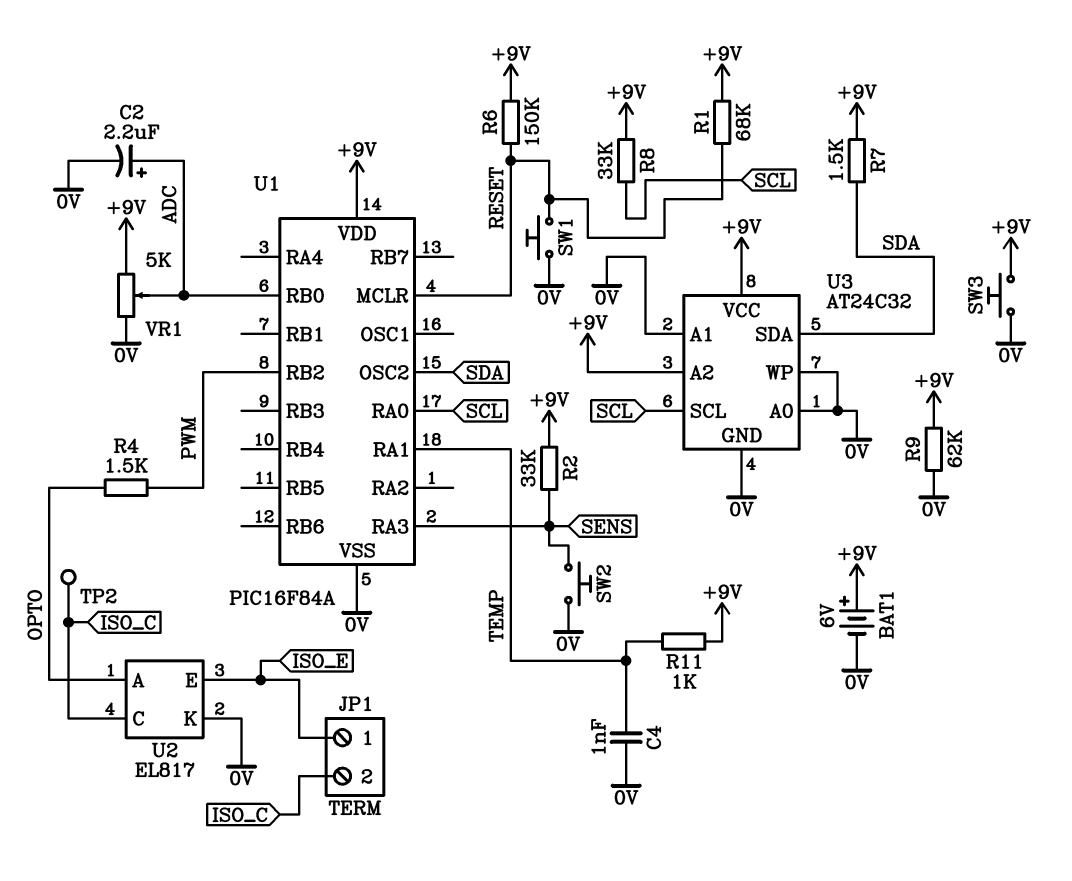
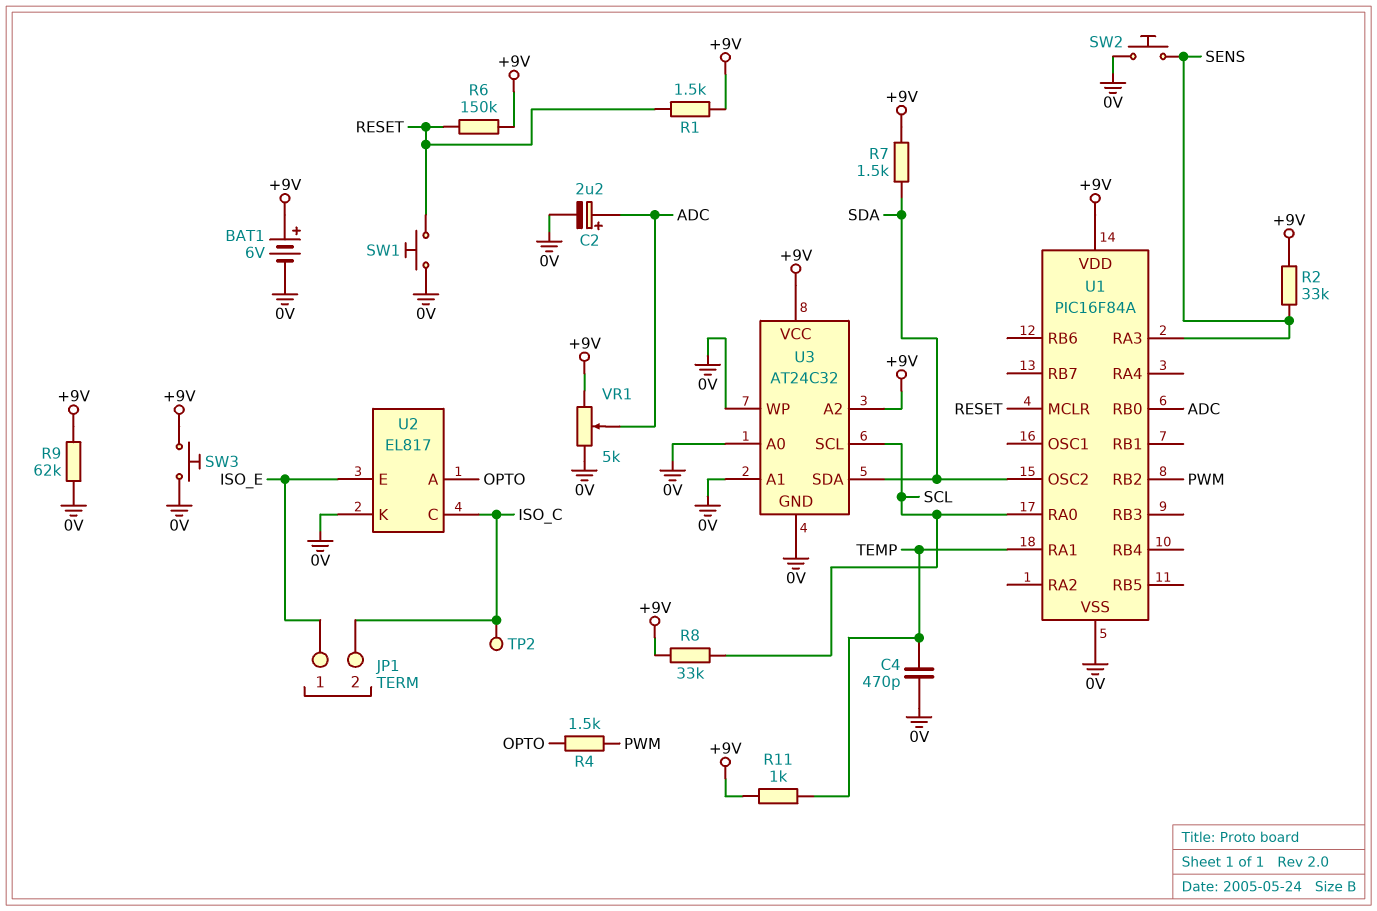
C4: 1nF (0V, TEMP) -> 470pF (0V, TEMP)
R1: 68k (+9V, RESET) -> 1.5k (+9V, RESET)

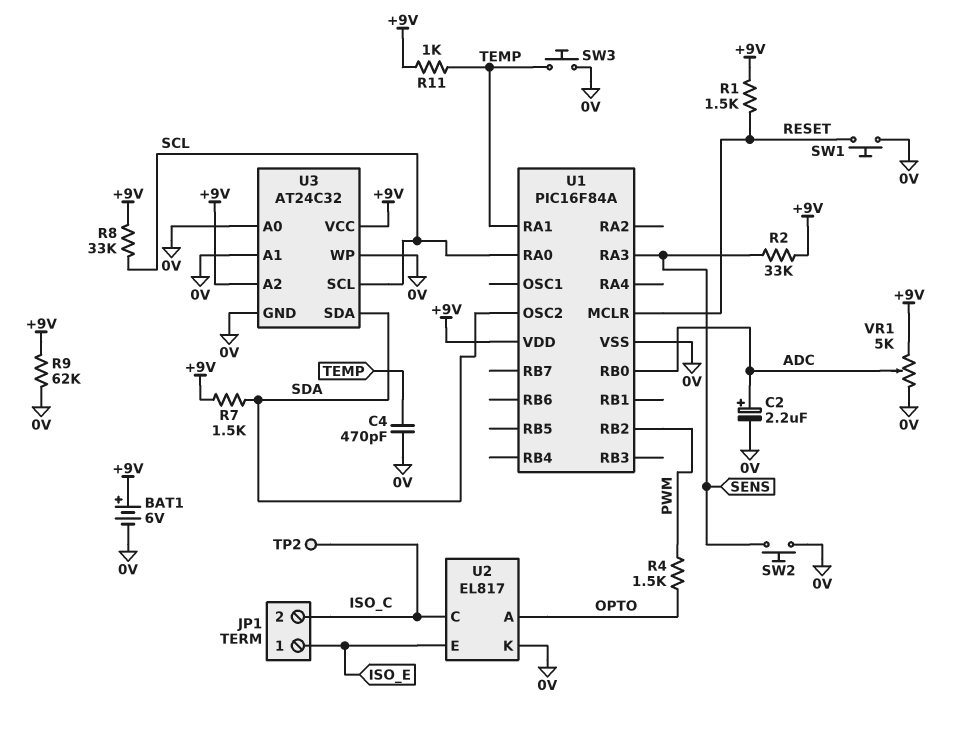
R6: 150k (+9V, RESET) -> none
SW3: button (+9V, 0V) -> button (0V, TEMP)

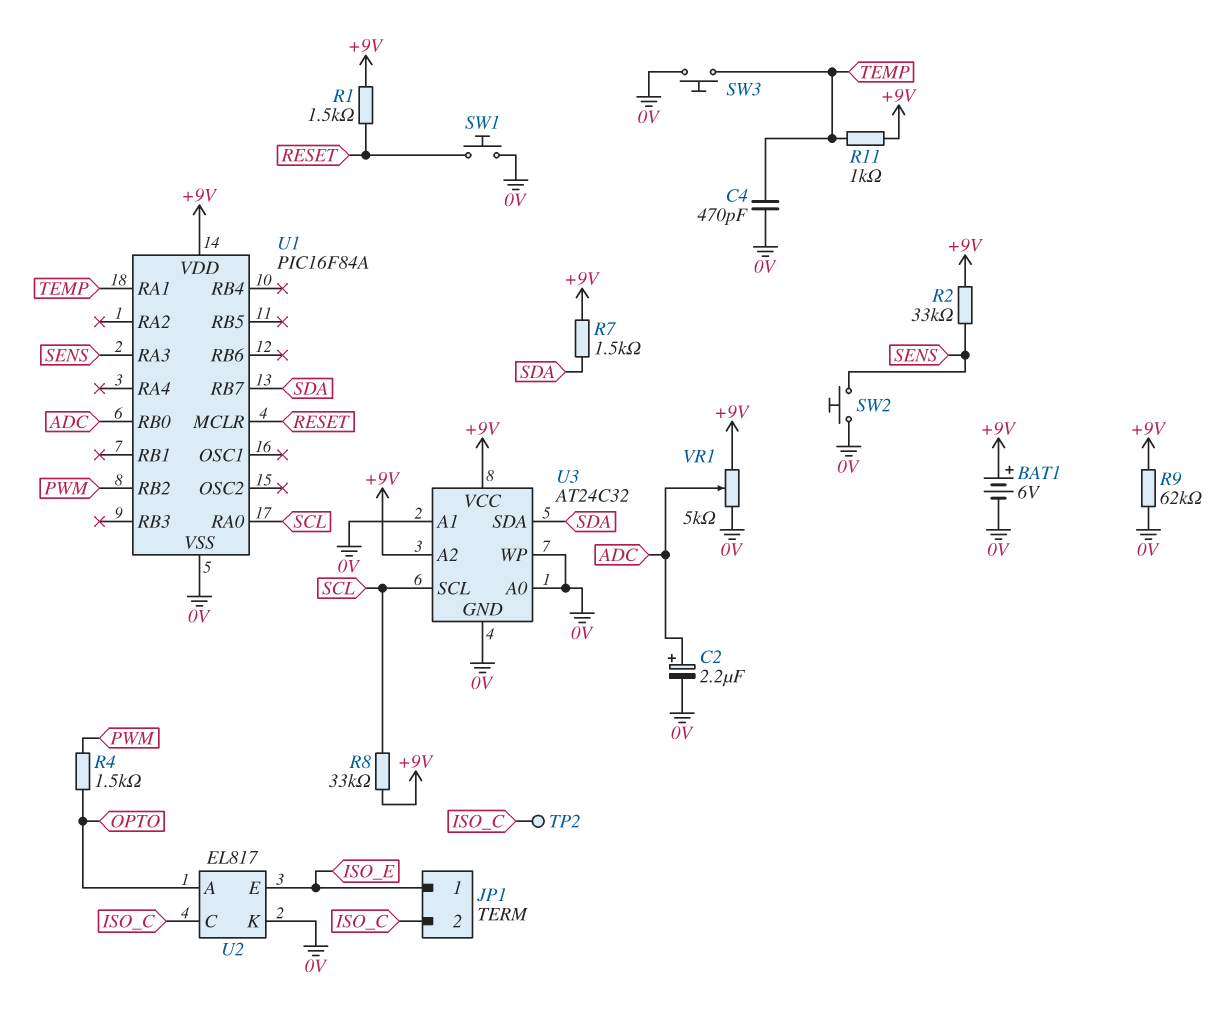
U1 pin OSC2: SDA -> none
U1 pin RB7: none -> SDA

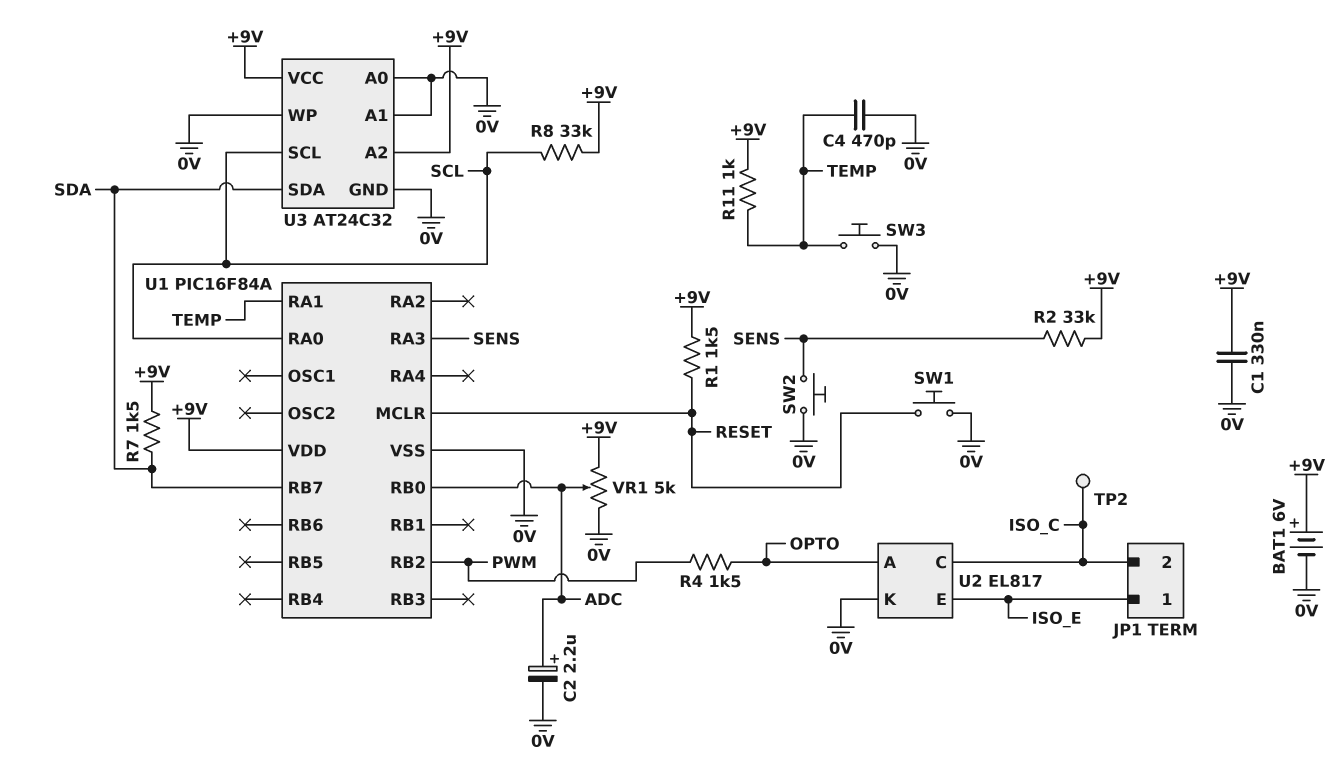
C1: none -> 330nF (+9V, 0V)
R9: 62k (+9V, 0V) -> none

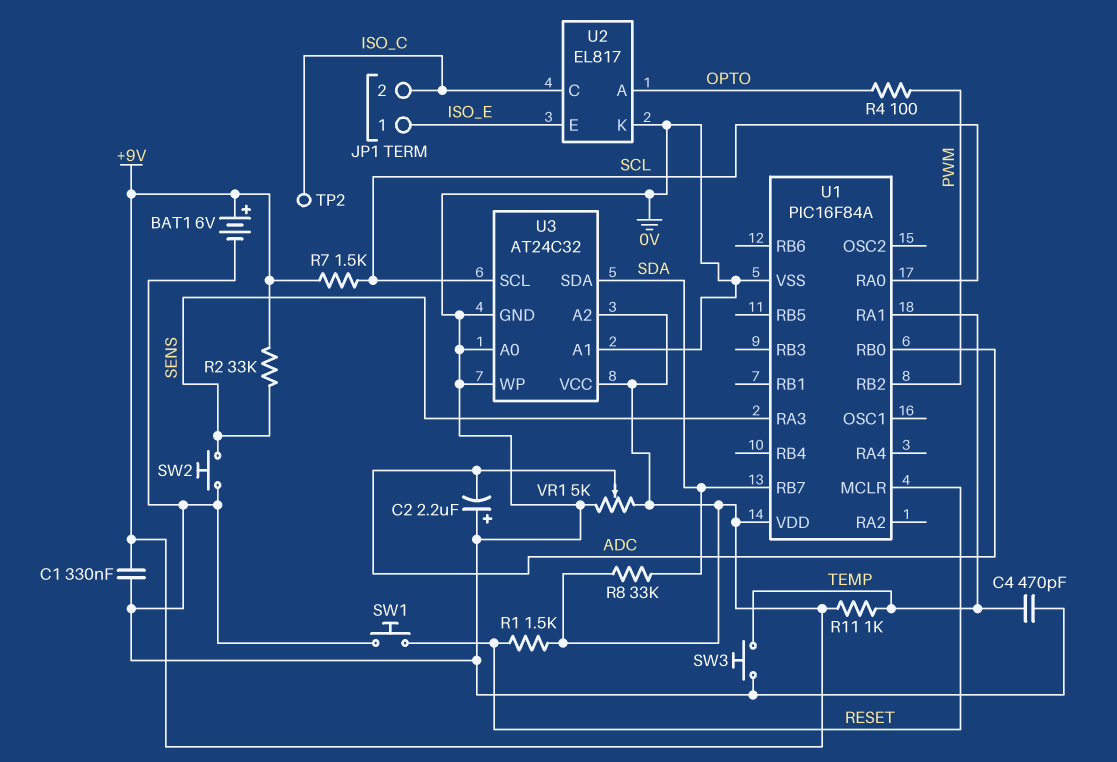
C2: 2.2uF (plus ADC, minus 0V) -> 2.2uF (plus 0V, minus ADC)
R4: 1.5k (OPTO, PWM) -> 100 (OPTO, PWM)
R7: 1.5k (+9V, SDA) -> 1.5k (+9V, SCL)
R8: 33k (+9V, SCL) -> 33k (+9V, SDA)

